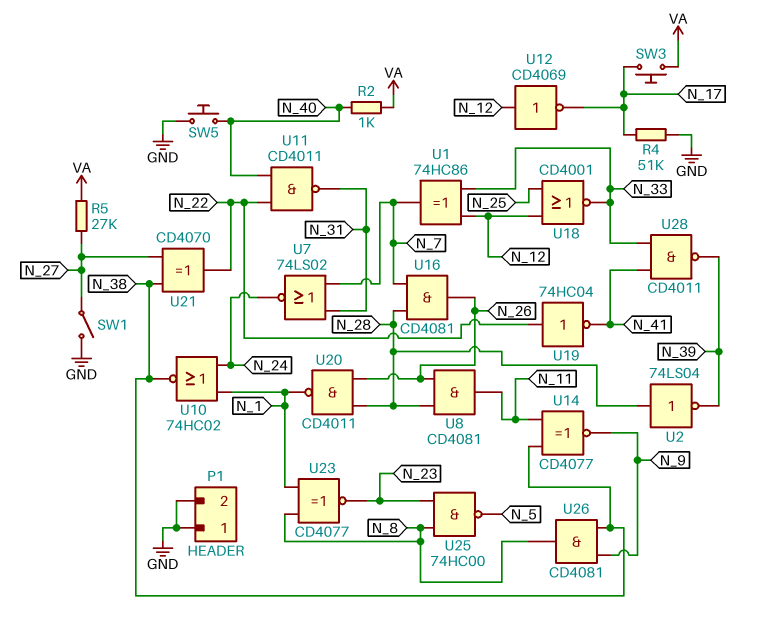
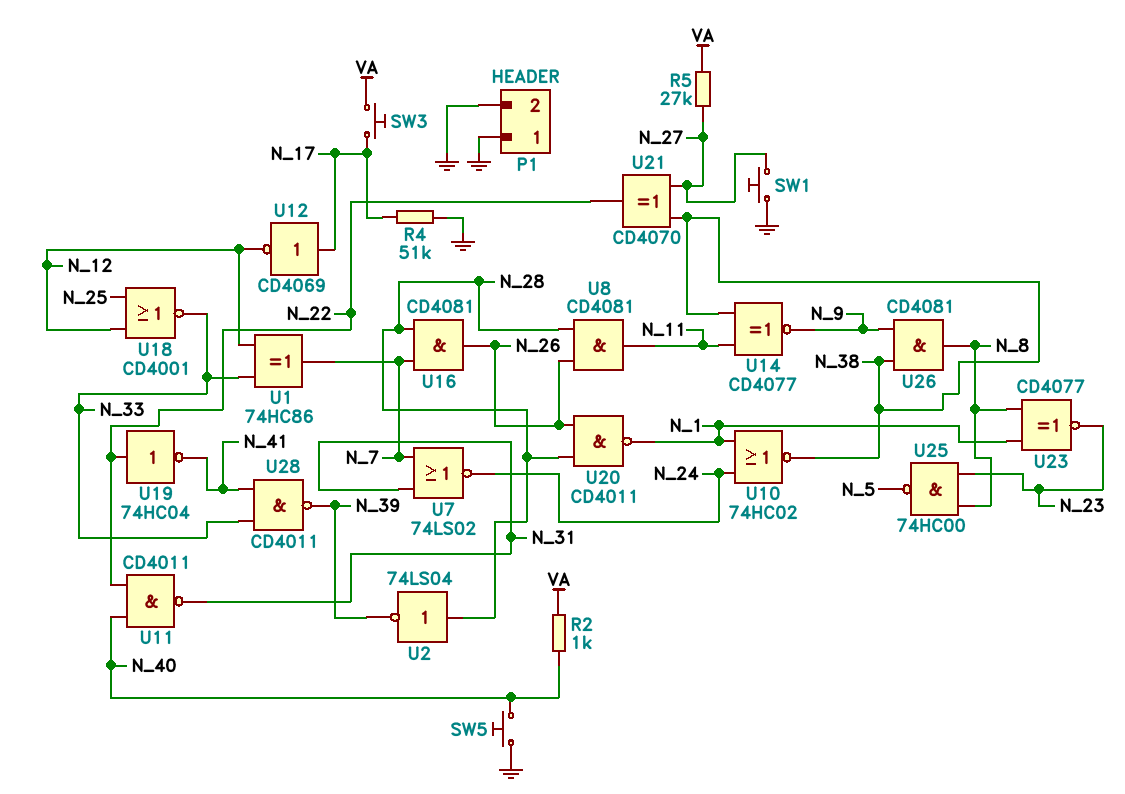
SW1: switch (GND, N_27) -> button (GND, N_27)
U12: NOT CD4069 (in N_12, out N_17) -> NOT CD4069 (in N_17, out N_12)

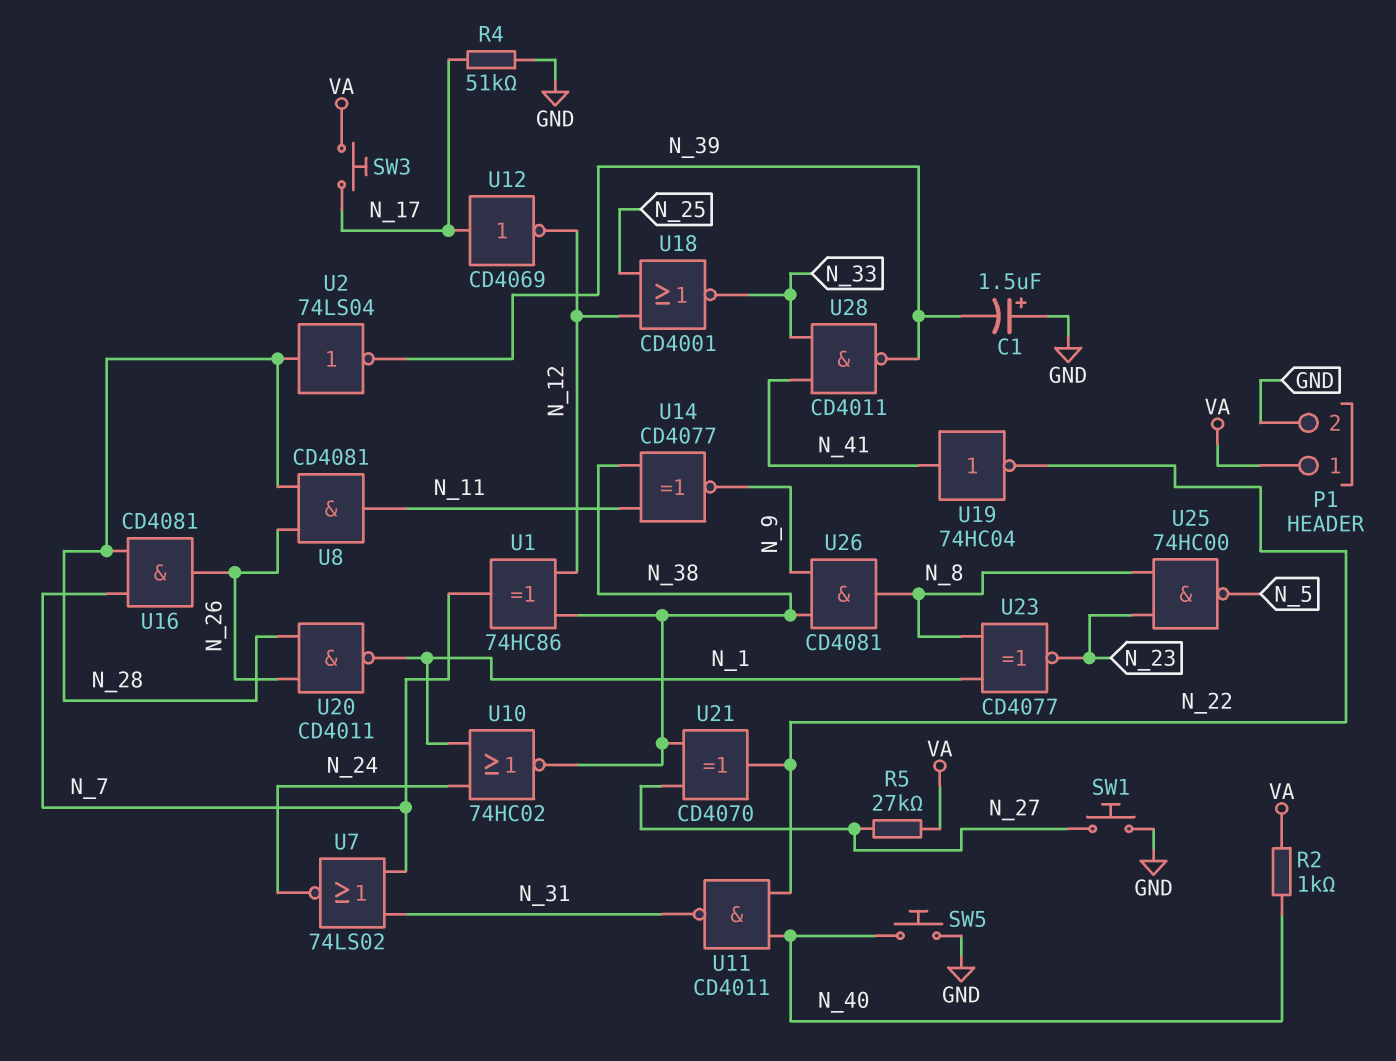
C1: none -> 1.5uF (plus GND, minus N_39)
P1 pin 1: GND -> VA
U1: XOR 74HC86 (in N_12, in N_33, out N_7) -> XOR 74HC86 (in N_12, in N_38, out N_7)
U19: NOT 74HC04 (in N_22, out N_41) -> NOT 74HC04 (in N_41, out N_22)

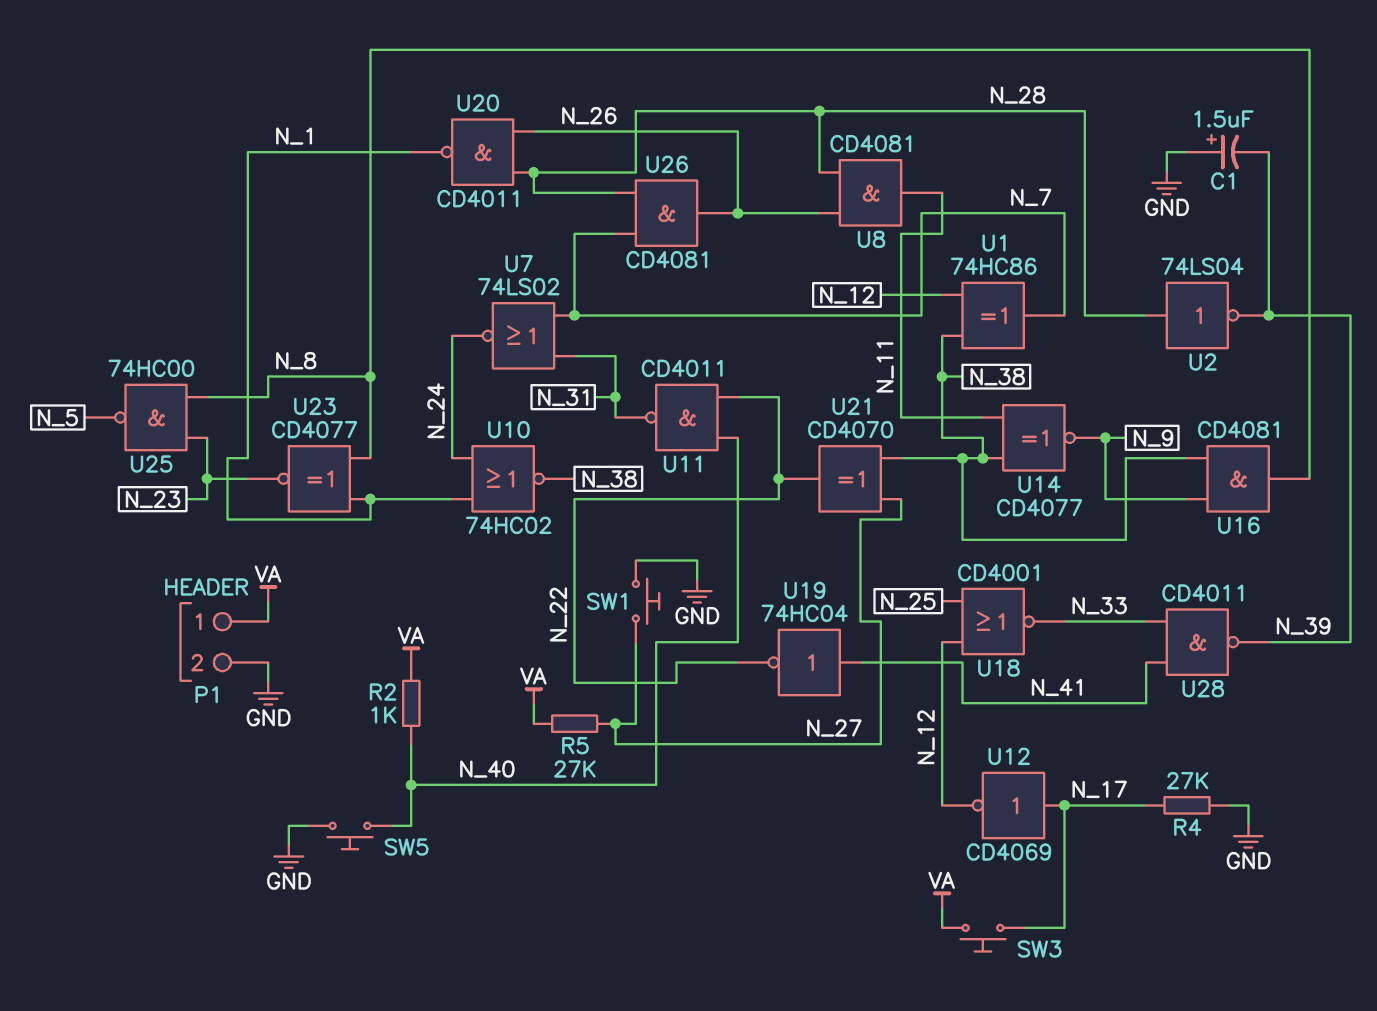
R4: 51k (GND, N_17) -> 27k (GND, N_17)
U16: AND CD4081 (in N_7, in N_28, out N_26) -> AND CD4081 (in N_9, in N_38, out N_8)
U26: AND CD4081 (in N_9, in N_38, out N_8) -> AND CD4081 (in N_7, in N_28, out N_26)

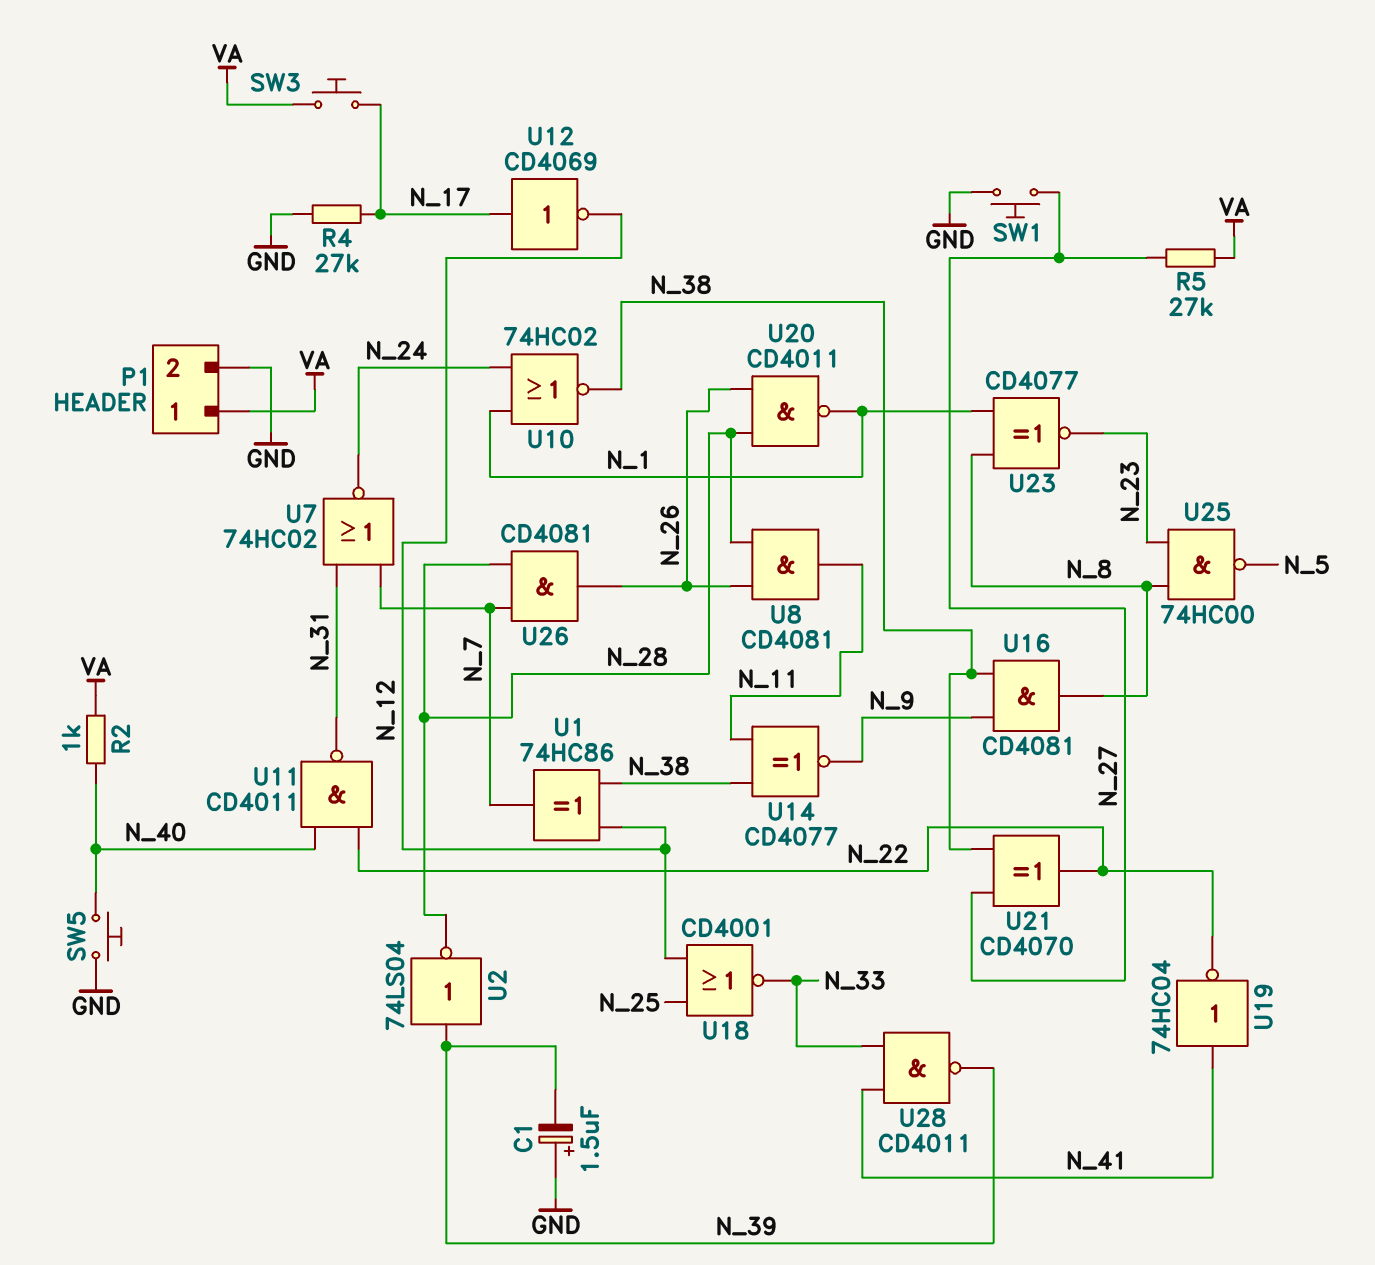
U2: NOT 74LS04 (in N_28, out N_39) -> NOT 74LS04 (in N_39, out N_28)
U7: NOR 74LS02 (in N_7, in N_31, out N_24) -> NOR 74HC02 (in N_7, in N_31, out N_24)

